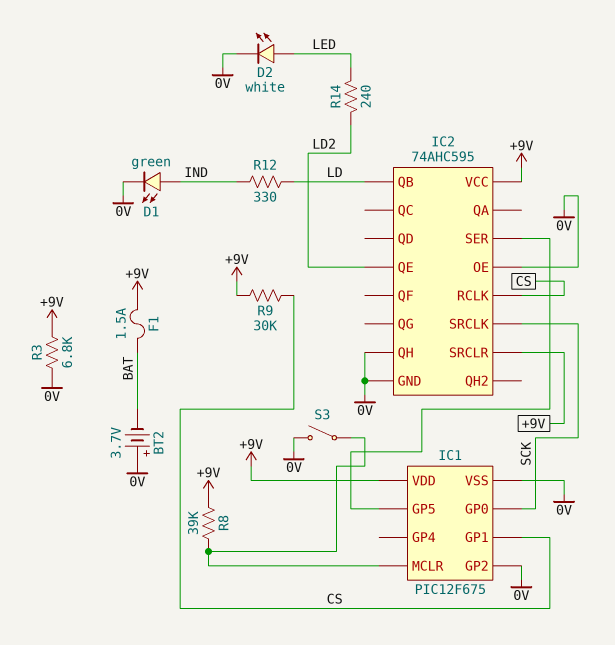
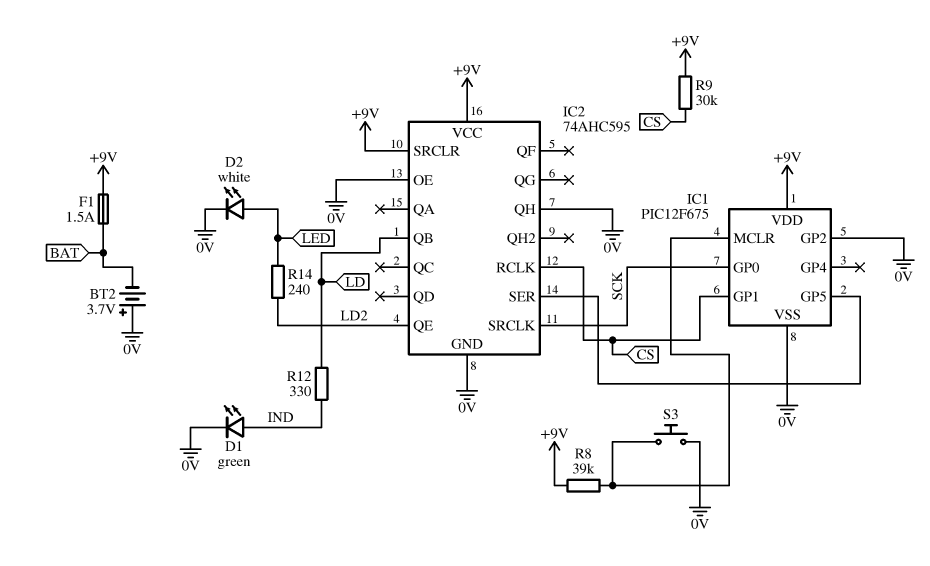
R3: 6.8k (+9V, 0V) -> none
S3: switch (0V, IC1/MCLR) -> button (0V, IC1/MCLR)

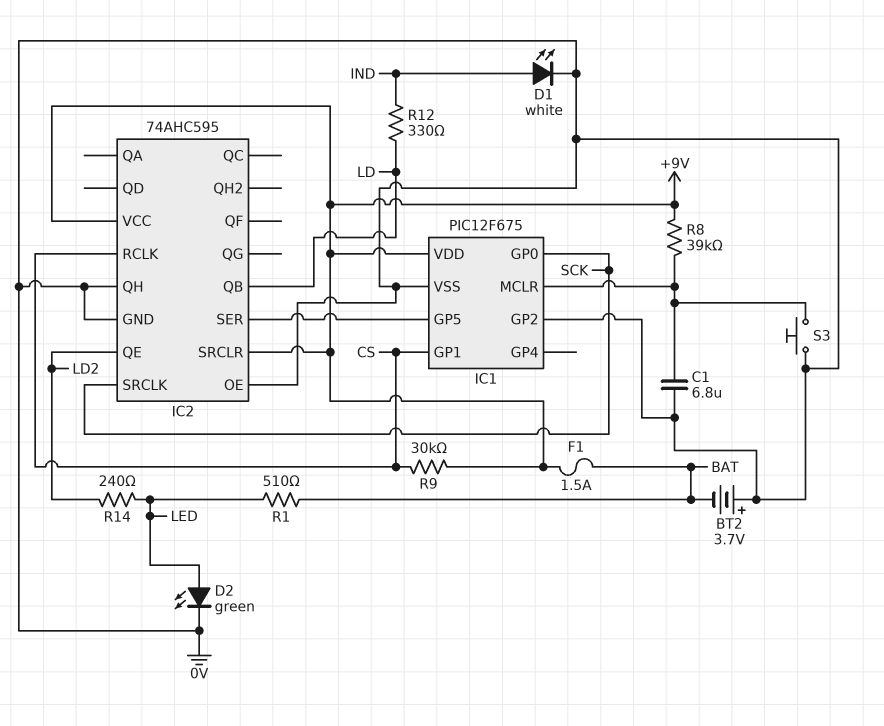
C1: none -> 6.8uF (0V, IC1/MCLR)
D1: LED green (A IND, K 0V) -> LED white (A IND, K 0V)
D2: LED white (A LED, K 0V) -> LED green (A LED, K 0V)
R1: none -> 510 (BAT, LED)

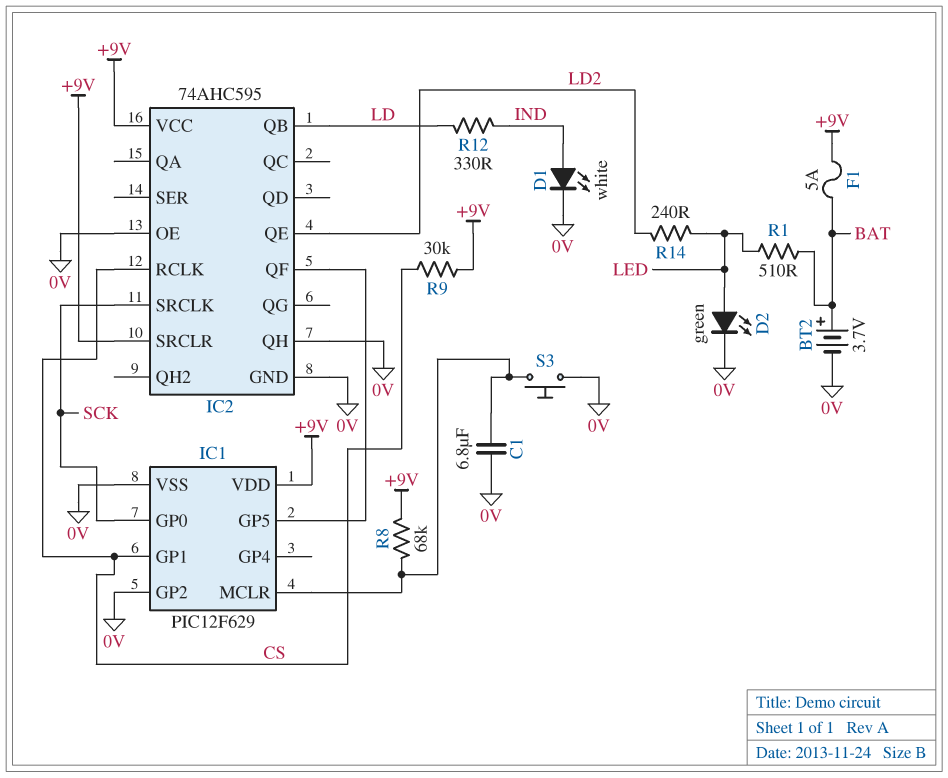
BT2: 3.7V (plus 0V, minus BAT) -> 3.7V (plus BAT, minus 0V)
F1: 1.5A (+9V, BAT) -> 5A (+9V, BAT)
IC1: PIC12F675 -> PIC12F629
IC2 pin QF: none -> IC1/GP5
IC2 pin SER: IC1/GP5 -> none
R8: 39k (+9V, IC1/MCLR) -> 68k (+9V, IC1/MCLR)

